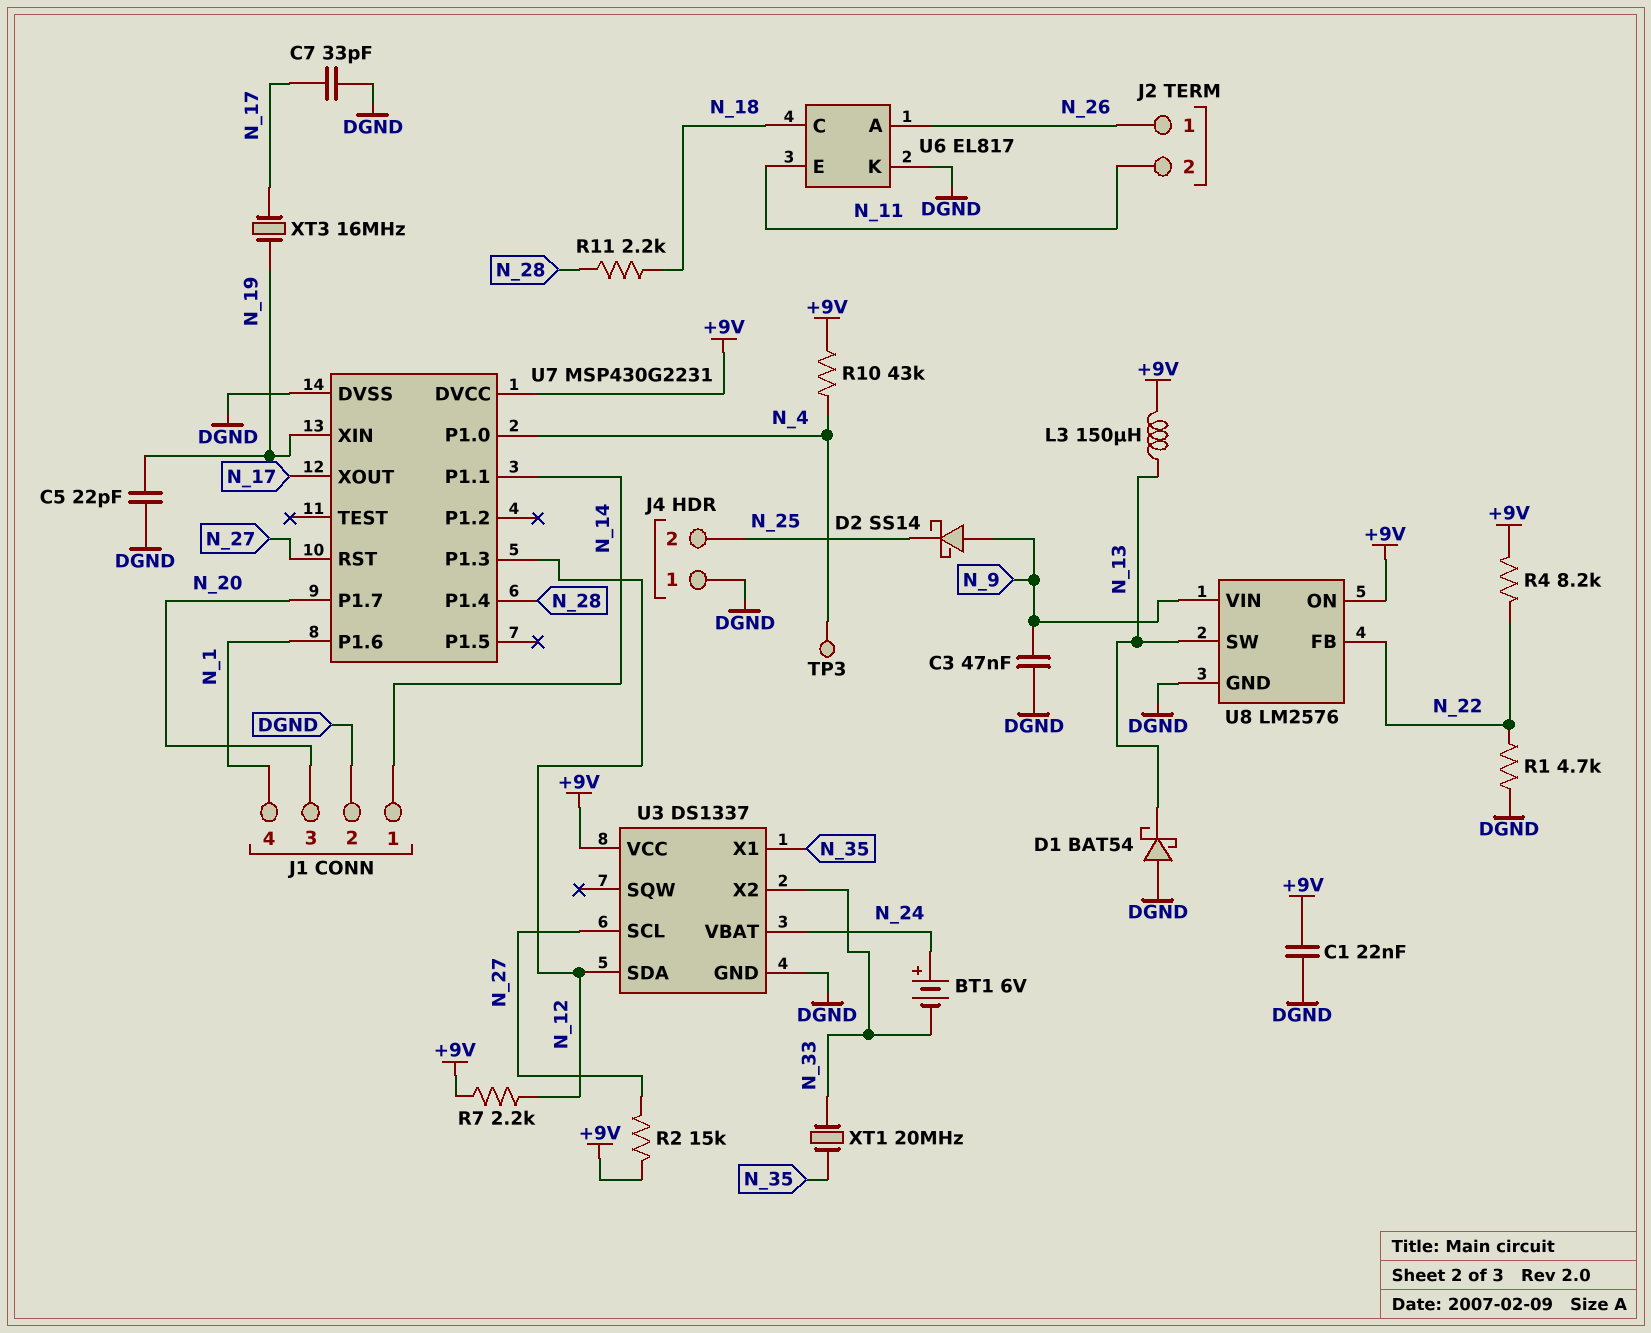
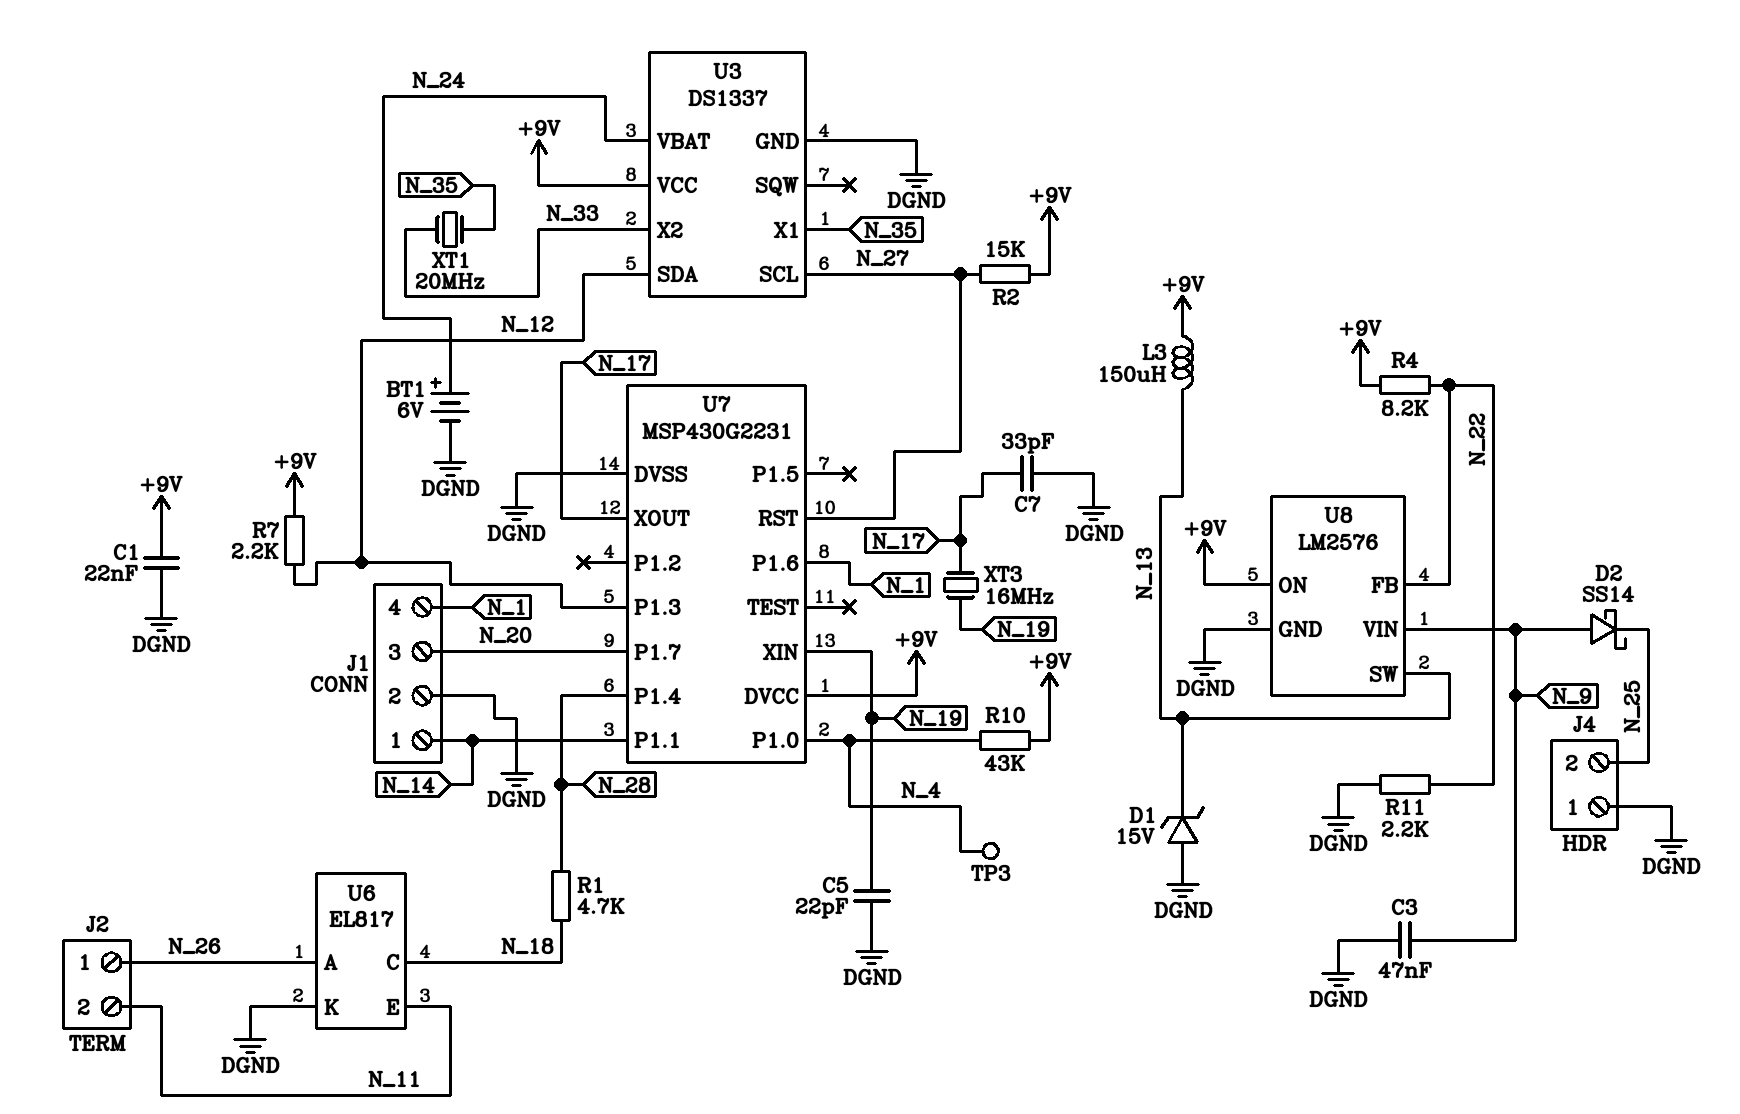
BT1: 6V (plus N_24, minus N_33) -> 6V (plus N_24, minus DGND)
D1: schottky BAT54 (A DGND, K N_13) -> zener 15V (A DGND, K N_13)
R1: 4.7k (DGND, N_22) -> 4.7k (N_18, N_28)
R11: 2.2k (N_18, N_28) -> 2.2k (DGND, N_22)

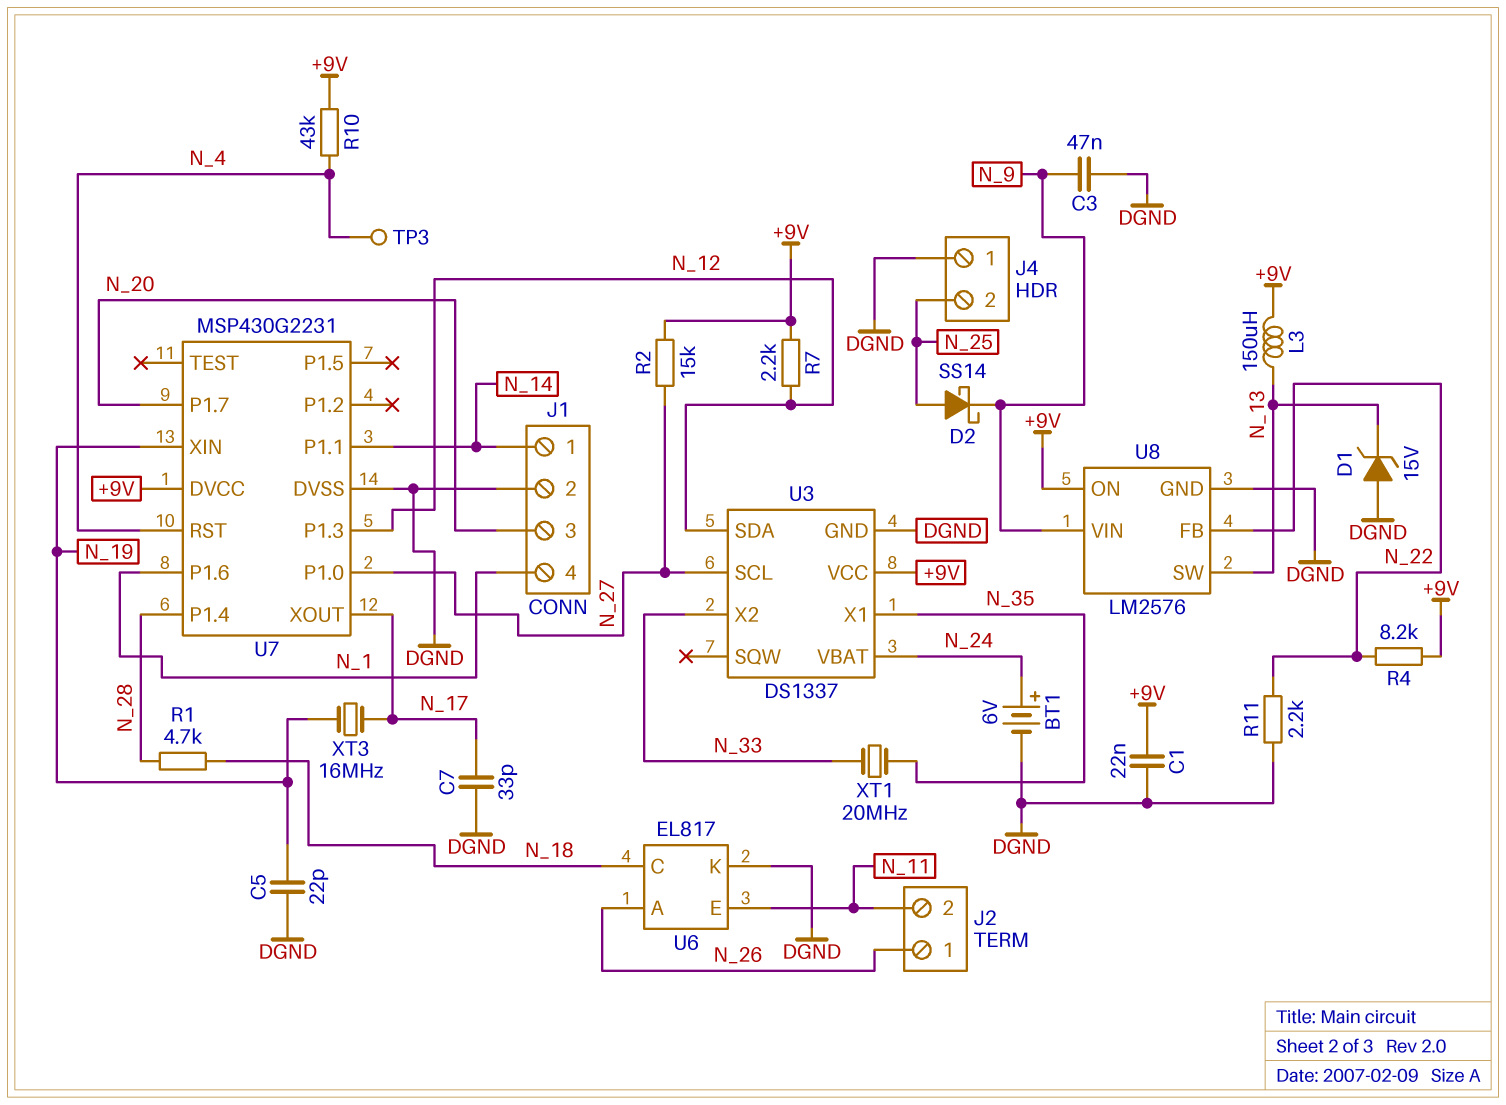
D2: schottky SS14 (A N_9, K N_25) -> schottky SS14 (A N_25, K N_9)
U7 pin P1.0: N_4 -> N_27
U7 pin RST: N_27 -> N_4

